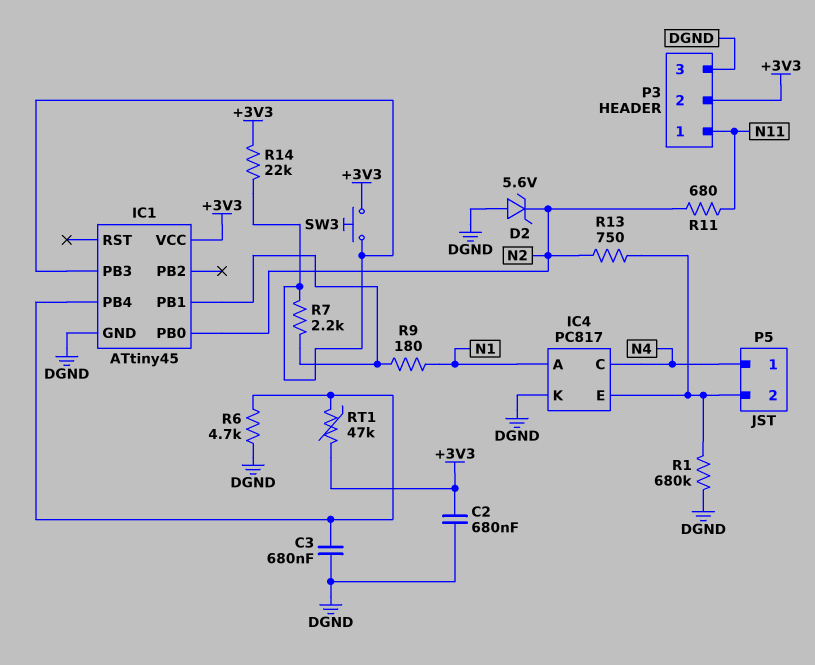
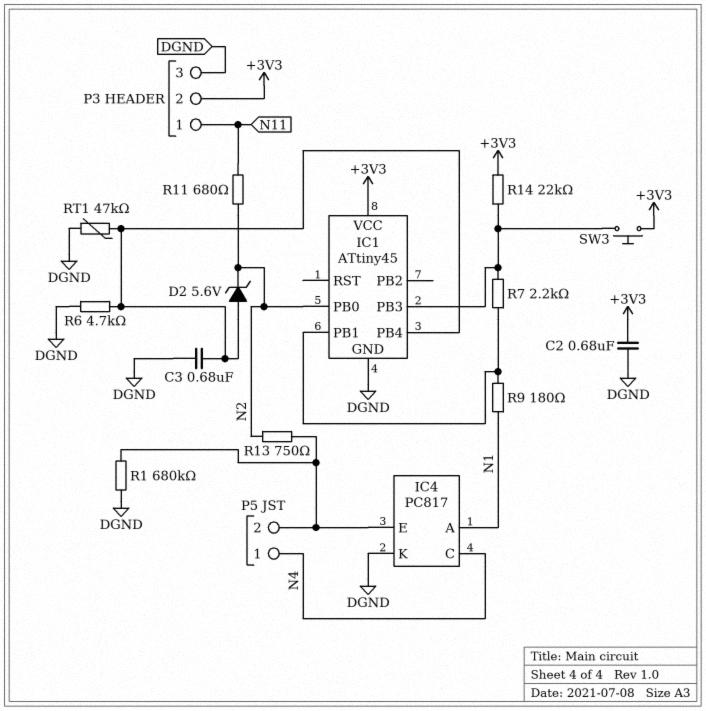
D2: zener 5.6V (A DGND, K N2) -> zener 5.6V (A IC1/PB4, K N2)
RT1: 47k (+3V3, IC1/PB4) -> 47k (DGND, IC1/PB4)

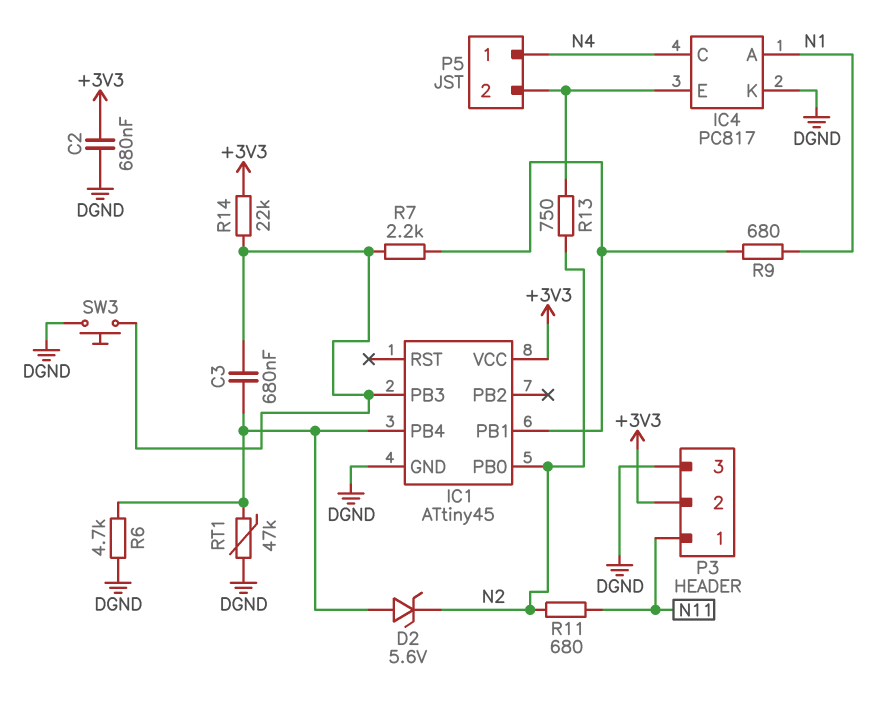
C3: 680nF (DGND, IC1/PB4) -> 680nF (IC1/PB3, IC1/PB4)
R1: 680k (DGND, IC4/E) -> none
R9: 180 (IC1/PB1, N1) -> 680 (IC1/PB1, N1)
SW3: button (+3V3, IC1/PB3) -> button (DGND, IC1/PB3)

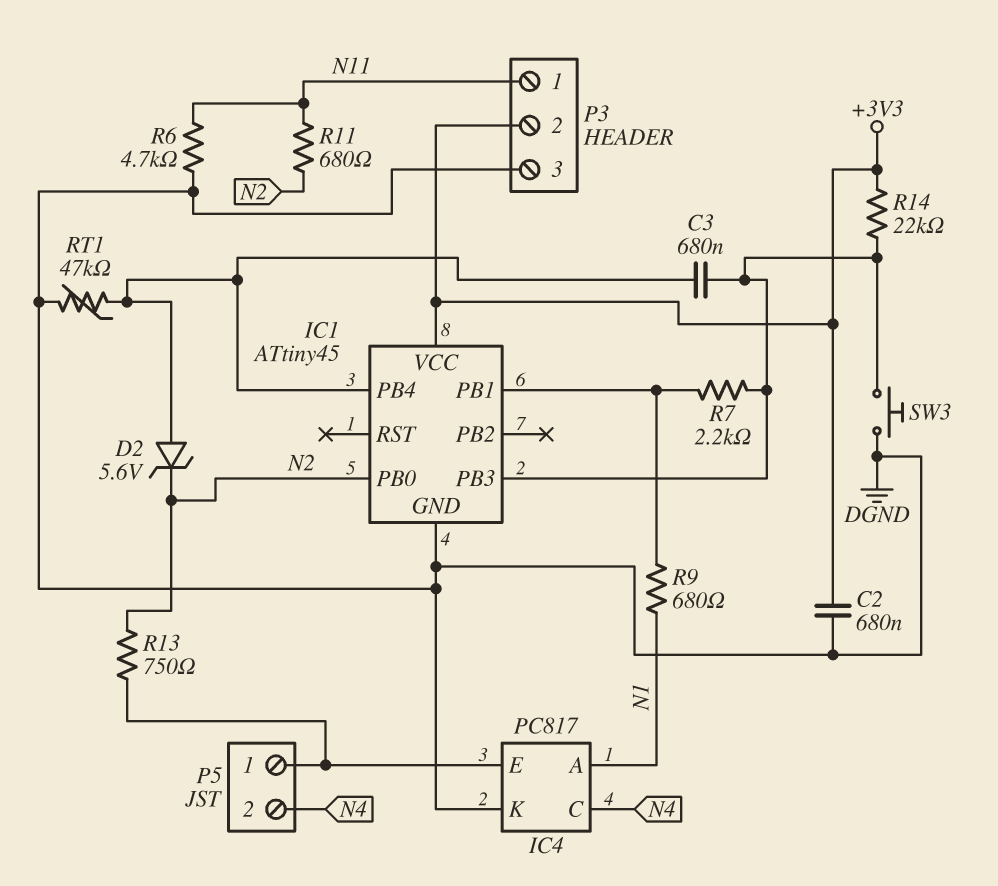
P5 pin 1: N4 -> IC4/E
P5 pin 2: IC4/E -> N4
R6: 4.7k (DGND, IC1/PB4) -> 4.7k (DGND, N11)

